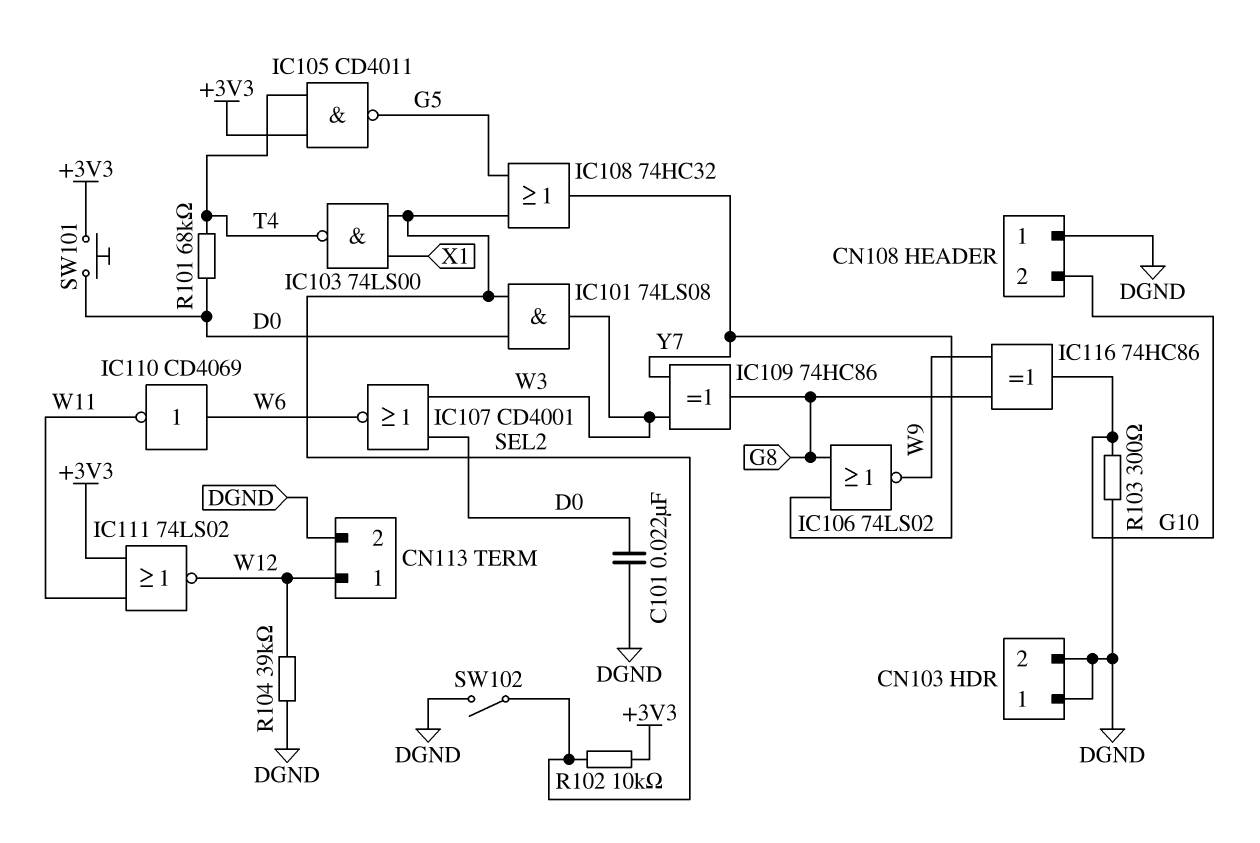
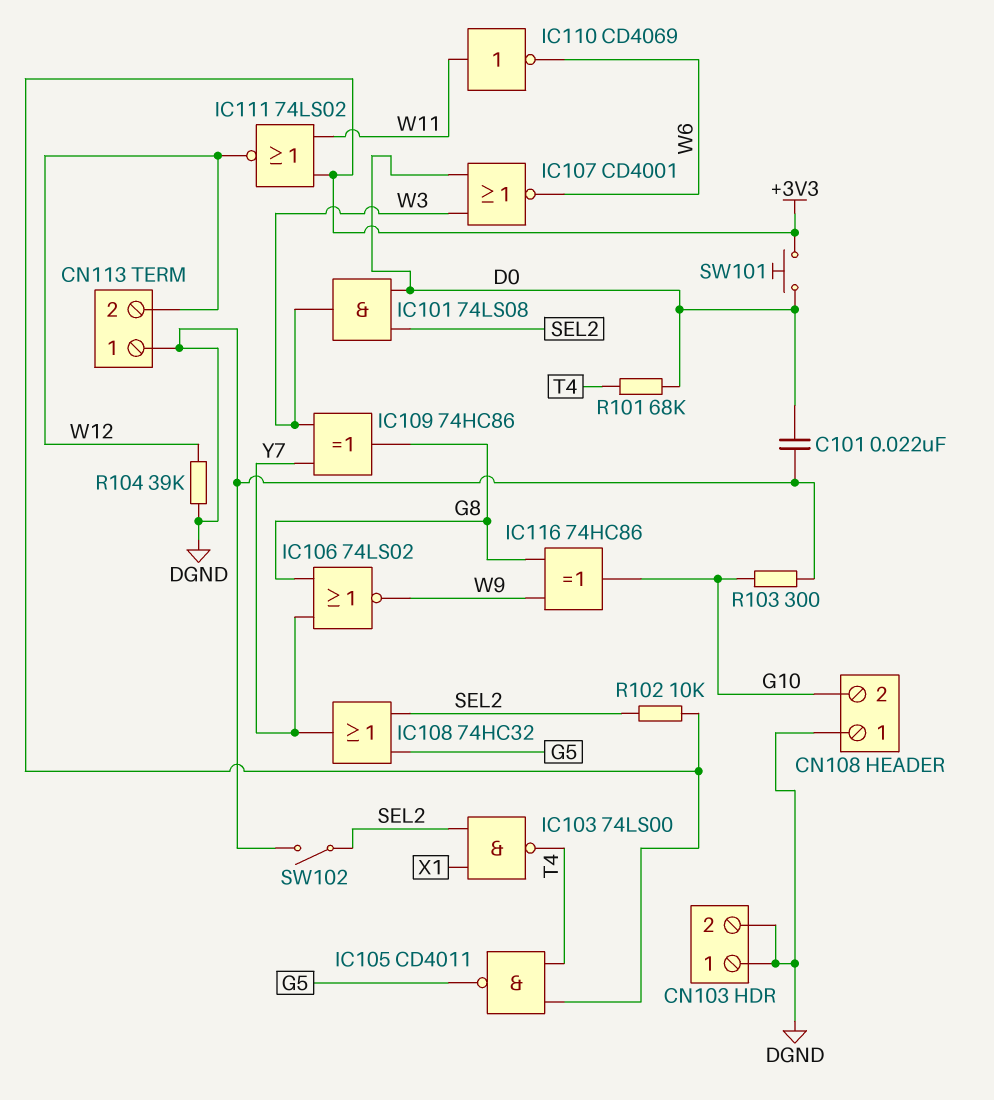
CN113 pin 1: W12 -> DGND
CN113 pin 2: DGND -> W12
IC110: NOT CD4069 (in W6, out W11) -> NOT CD4069 (in W11, out W6)

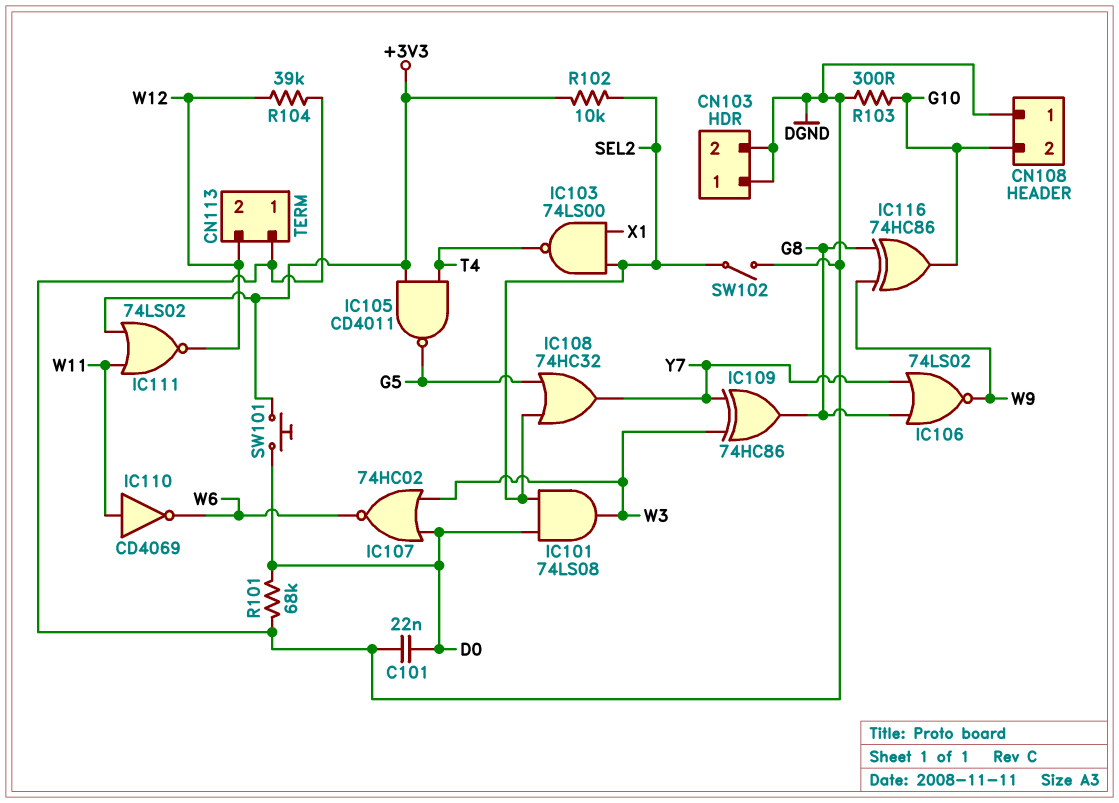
IC107: NOR CD4001 (in D0, in W3, out W6) -> NOR 74HC02 (in D0, in W3, out W6)
R101: 68k (D0, T4) -> 68k (D0, DGND)

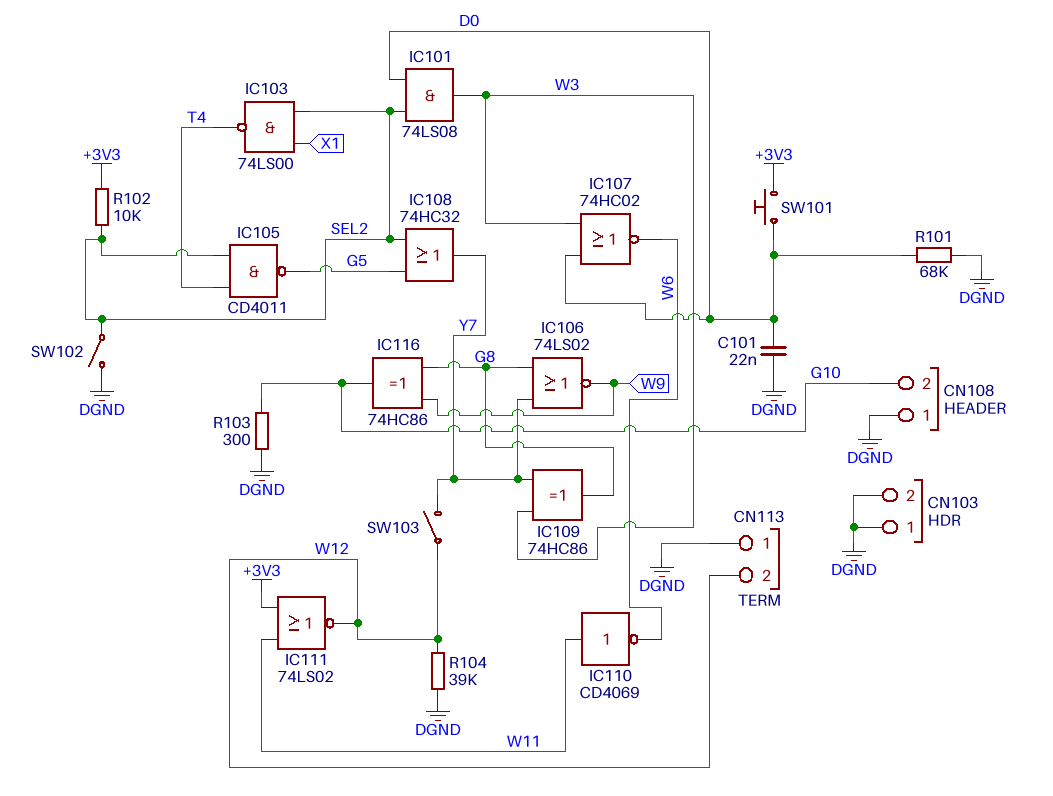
IC105: NAND CD4011 (in +3V3, in T4, out G5) -> NAND CD4011 (in SEL2, in T4, out G5)
SW103: none -> switch (W12, Y7)

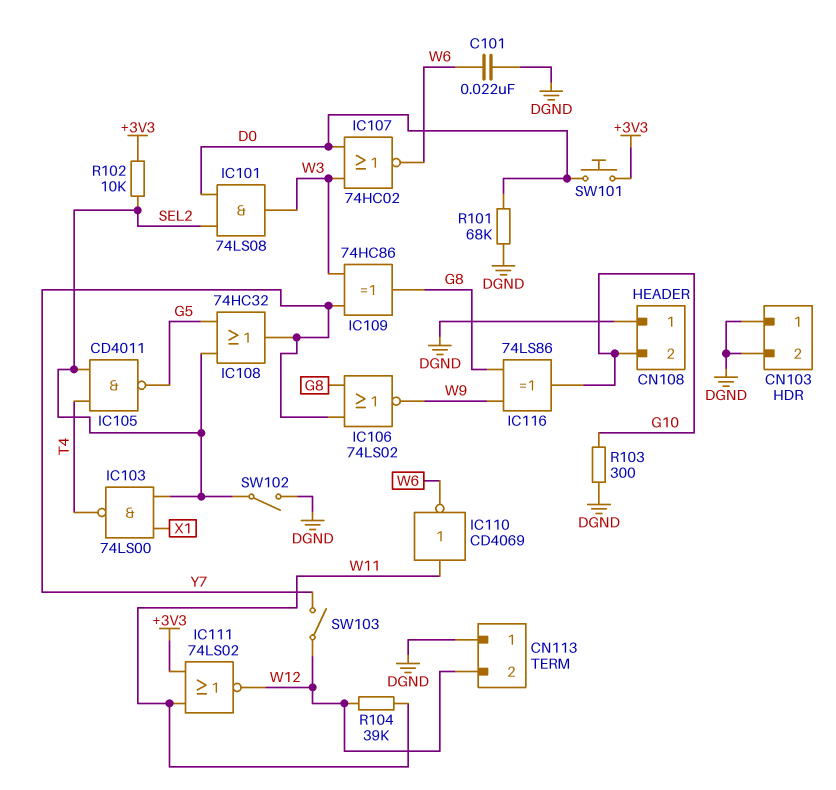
C101: 22nF (D0, DGND) -> 22nF (DGND, W6)
IC116: XOR 74HC86 (in G8, in W9, out G10) -> XOR 74LS86 (in G8, in W9, out G10)
R104: 39k (DGND, W12) -> 39k (W11, W12)

